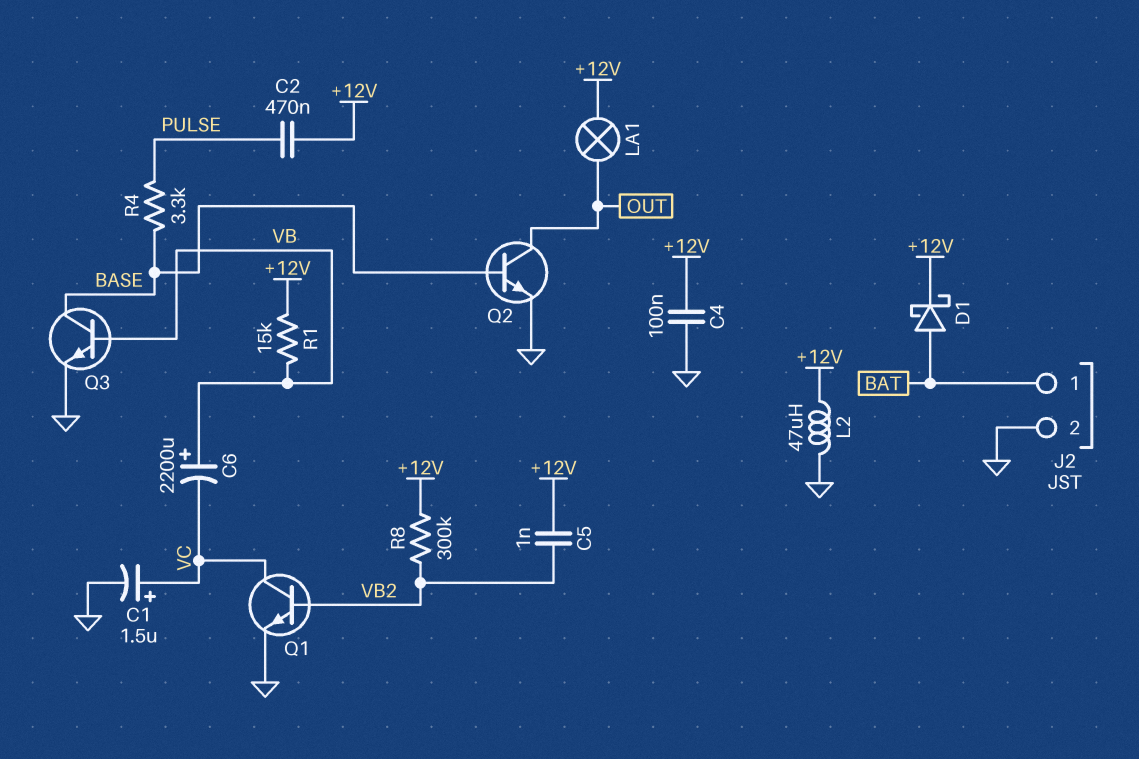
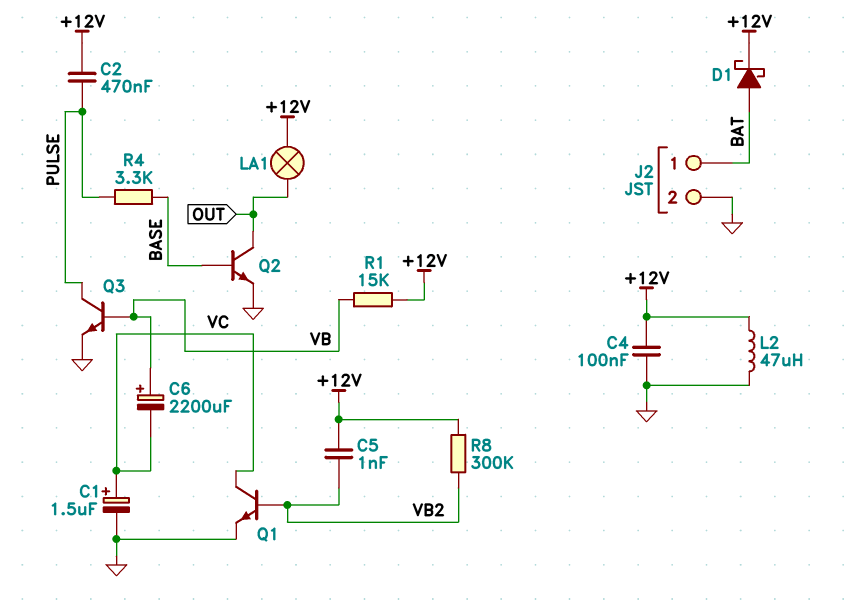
Q3: NPN (B VB, C BASE, E GND) -> NPN (B VB, C PULSE, E GND)

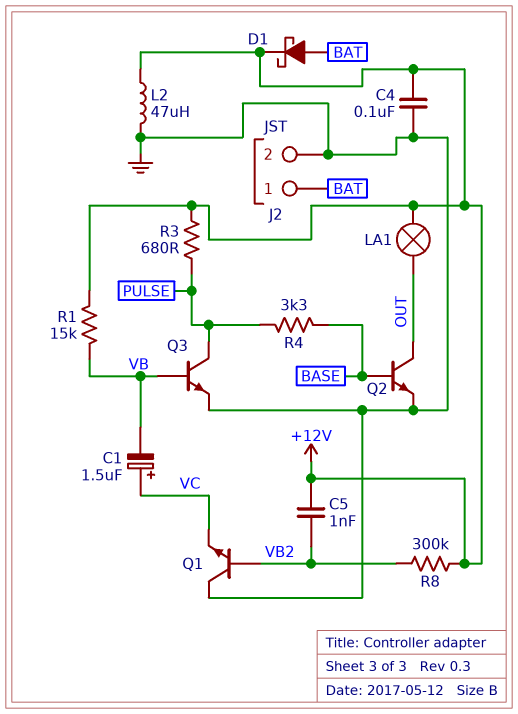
C1: 1.5uF (plus VC, minus GND) -> 1.5uF (plus VC, minus VB)
C2: 470nF (+12V, PULSE) -> none
C6: 2200uF (plus VB, minus VC) -> none
Q1: NPN (B VB2, C VC, E GND) -> NPN (B VB2, C GND, E VC)
R3: none -> 680 (+12V, PULSE)

